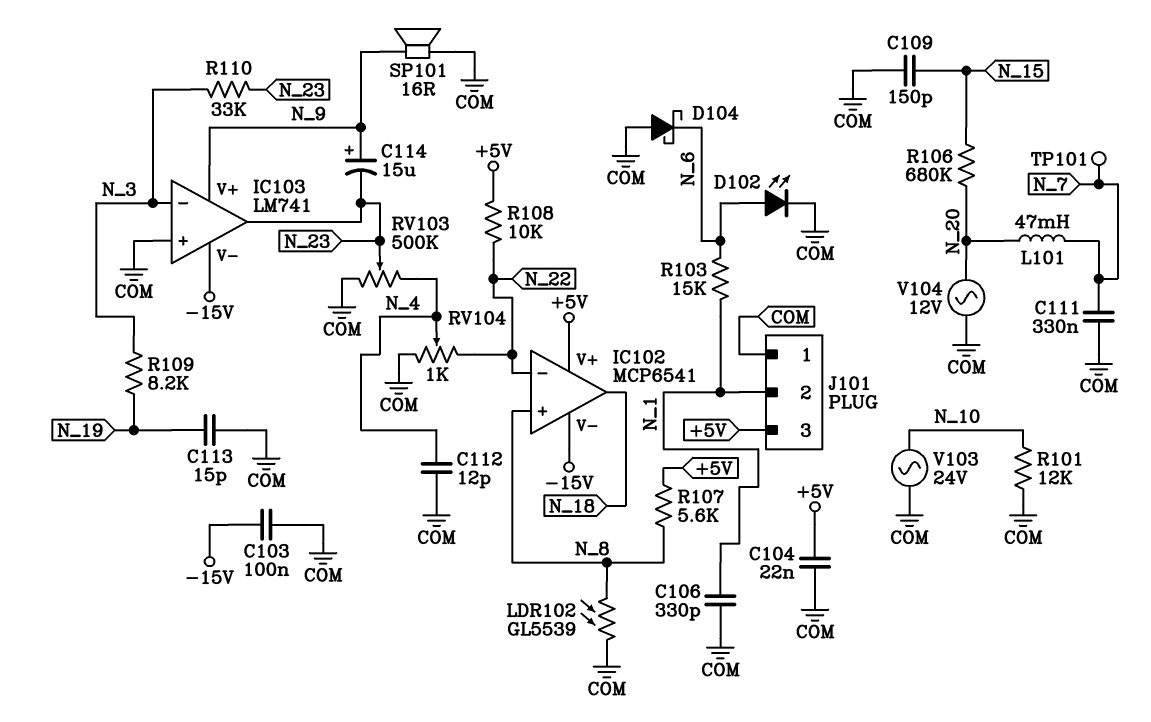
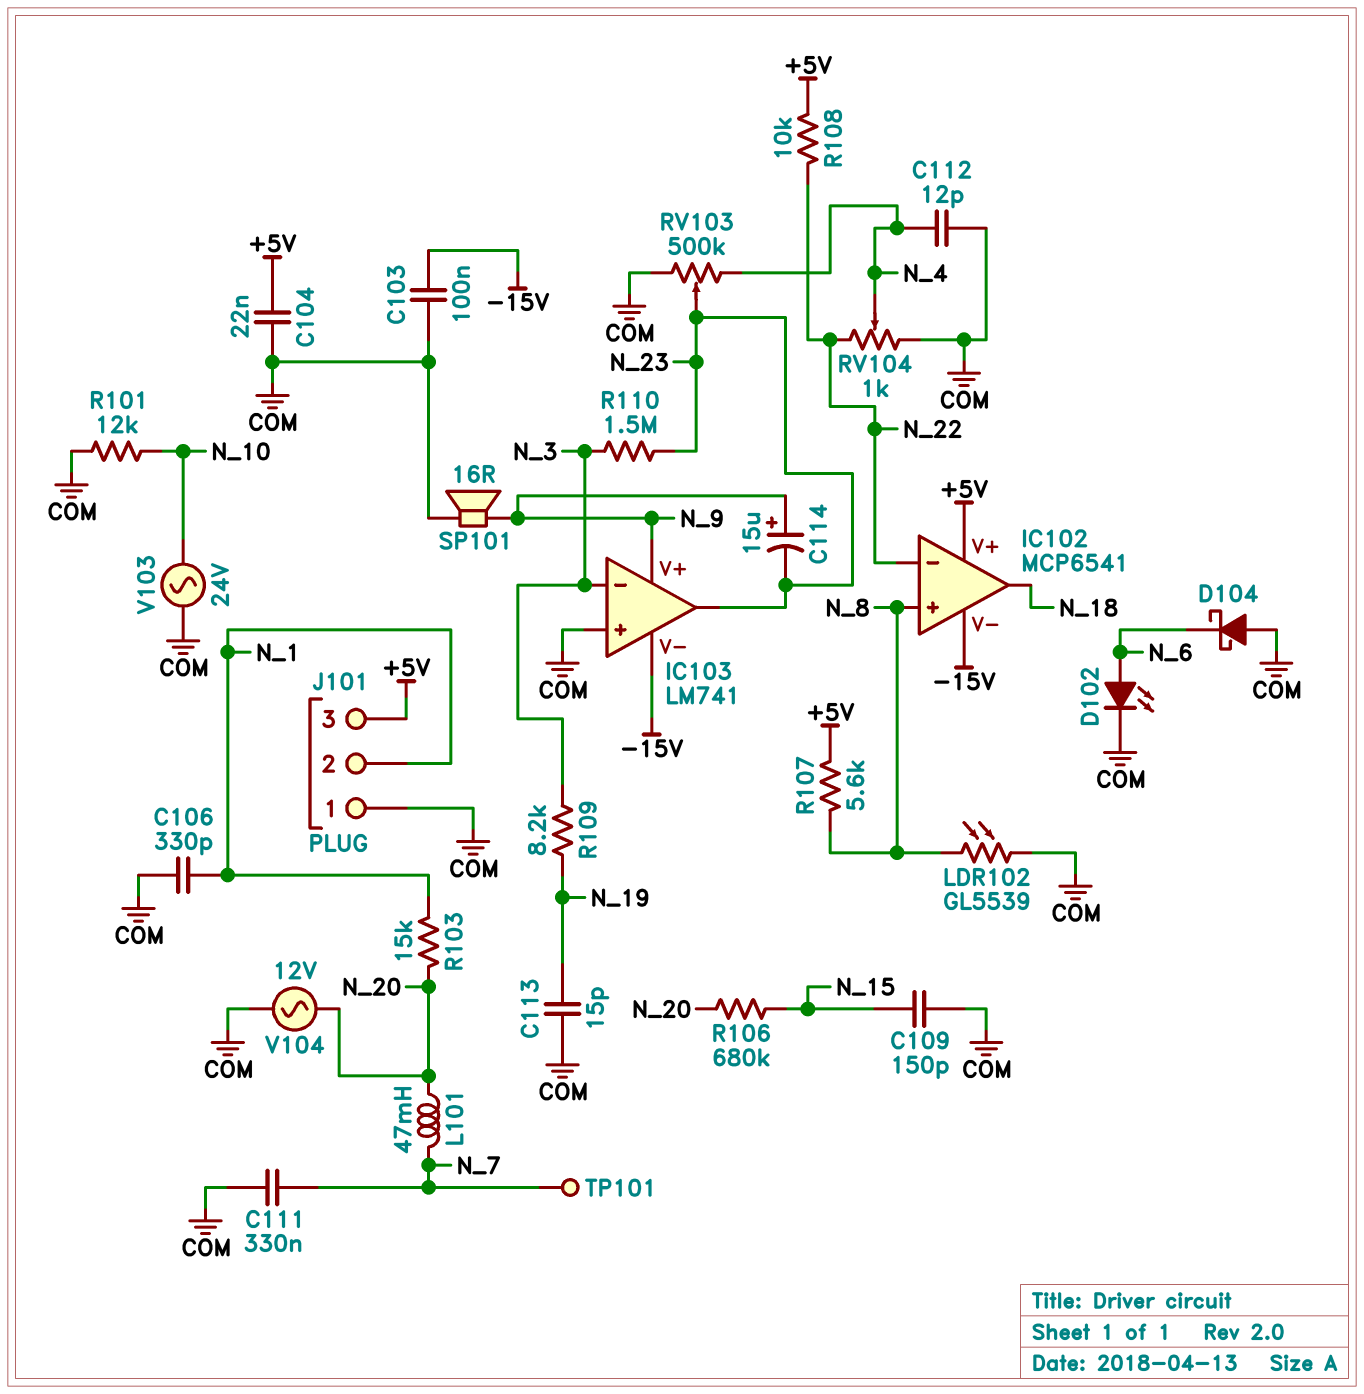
R103: 15k (N_1, N_6) -> 15k (N_1, N_20)
R110: 33k (N_3, N_23) -> 1.5M (N_3, N_23)

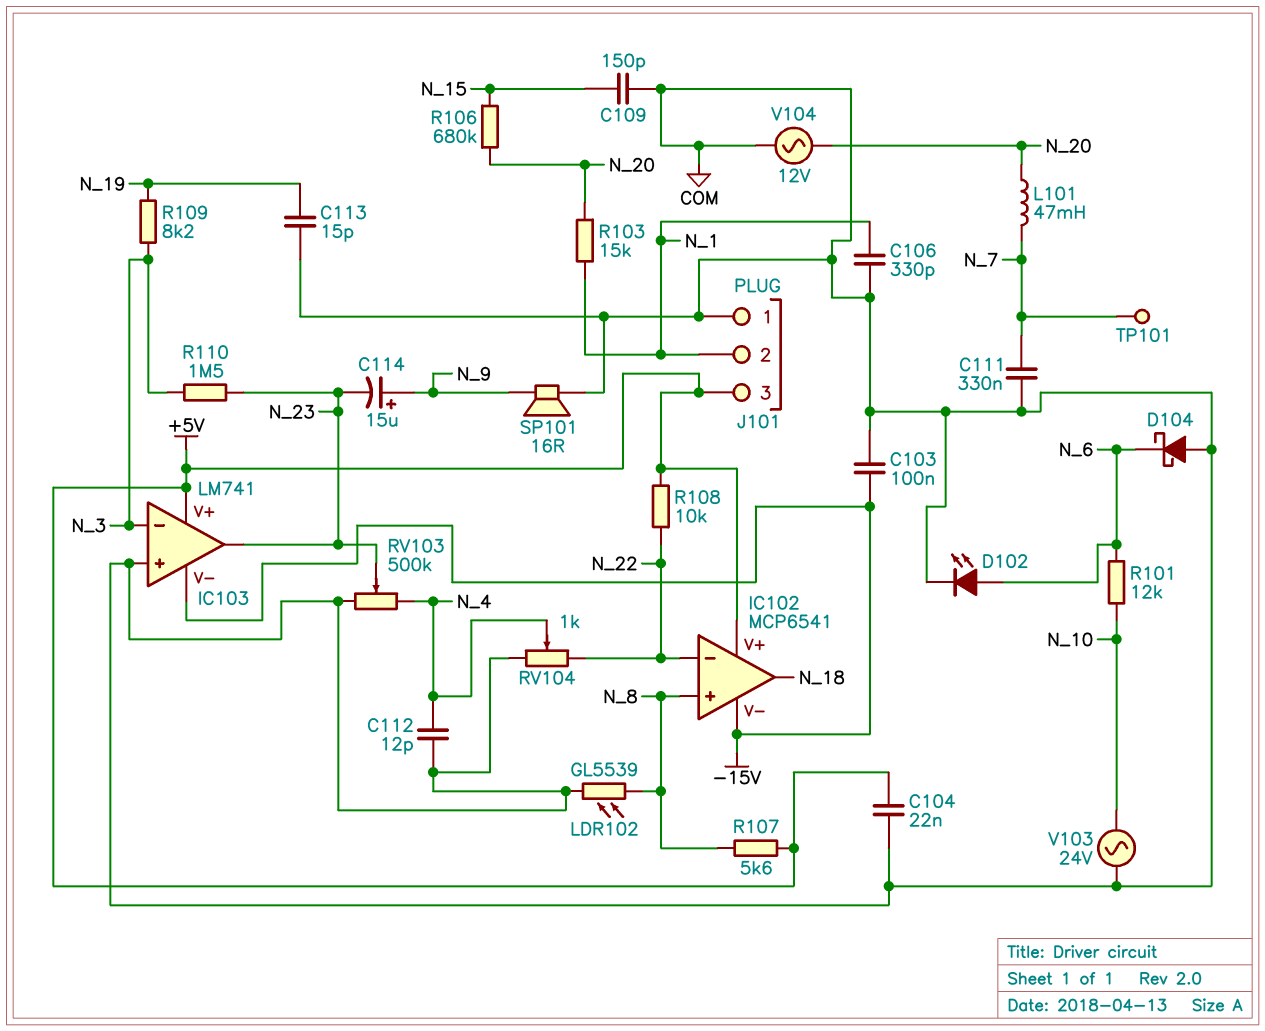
IC103 pin V+: N_9 -> +5V
R101: 12k (COM, N_10) -> 12k (N_6, N_10)

